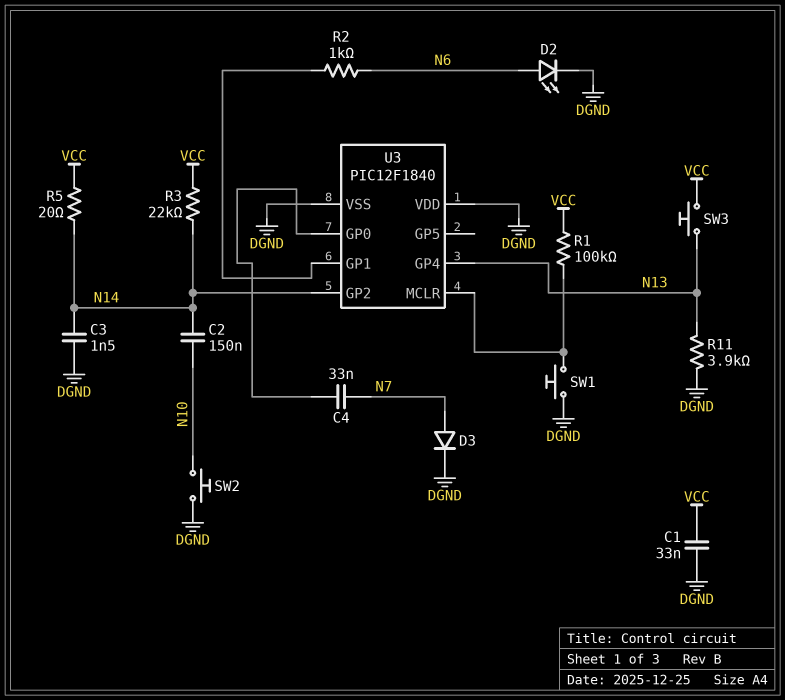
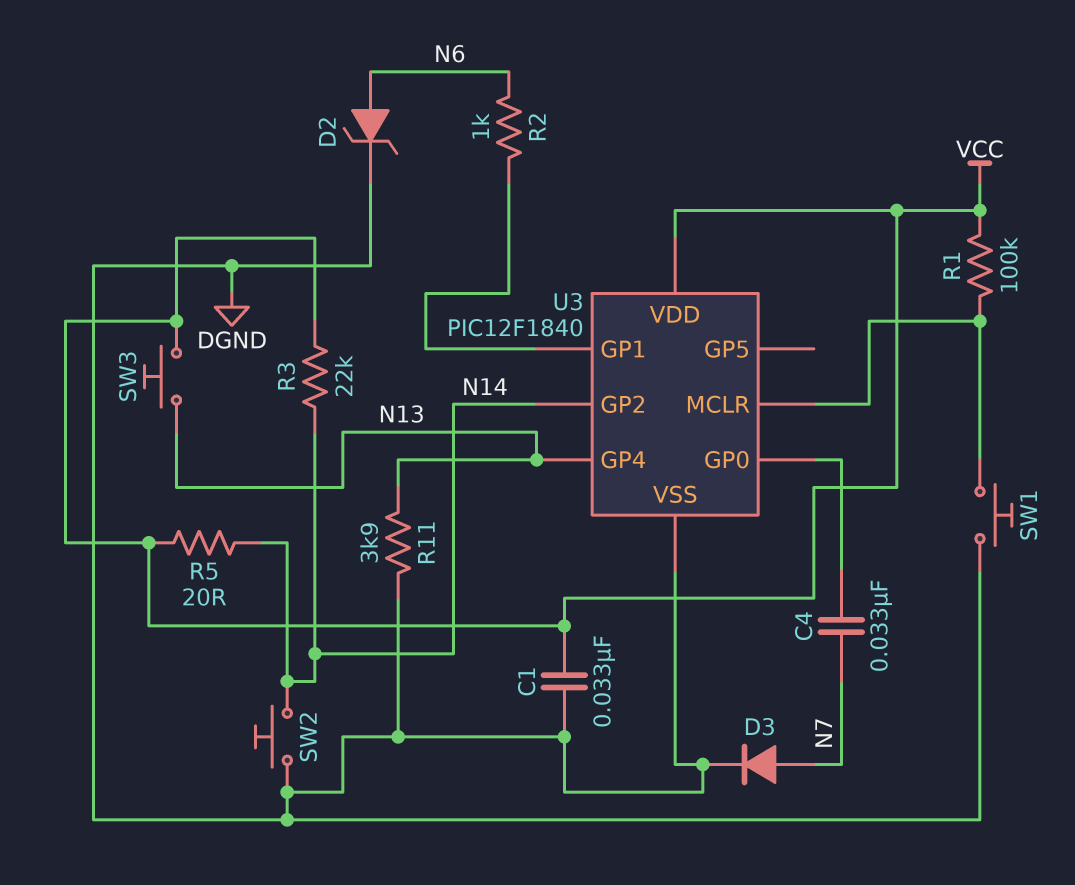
C2: 150nF (N10, N14) -> none
C3: 1.5nF (DGND, N14) -> none
D2: LED (A N6, K DGND) -> zener (A N6, K DGND)
SW2: button (DGND, N10) -> button (DGND, N14)
U3 pin VDD: DGND -> VCC

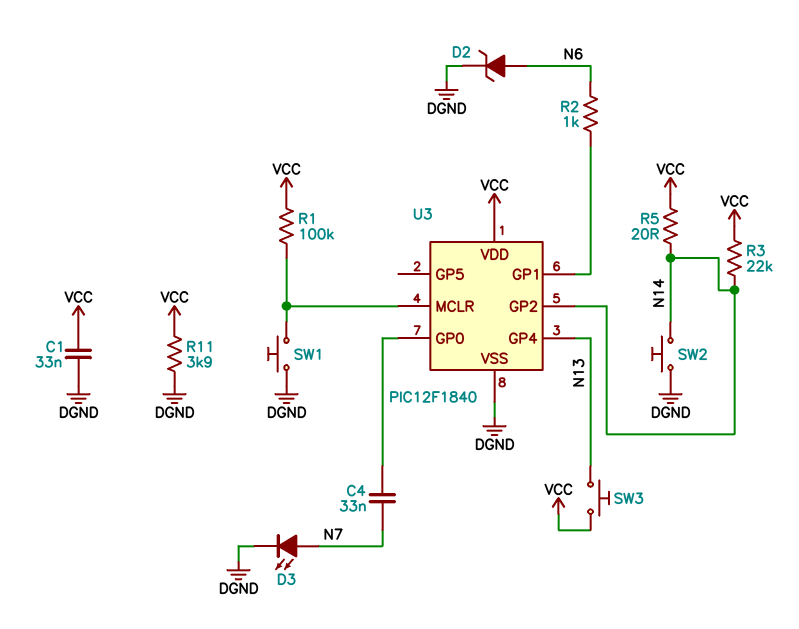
D3: diode (A N7, K DGND) -> LED (A N7, K DGND)
R11: 3.9k (DGND, N13) -> 3.9k (DGND, VCC)

